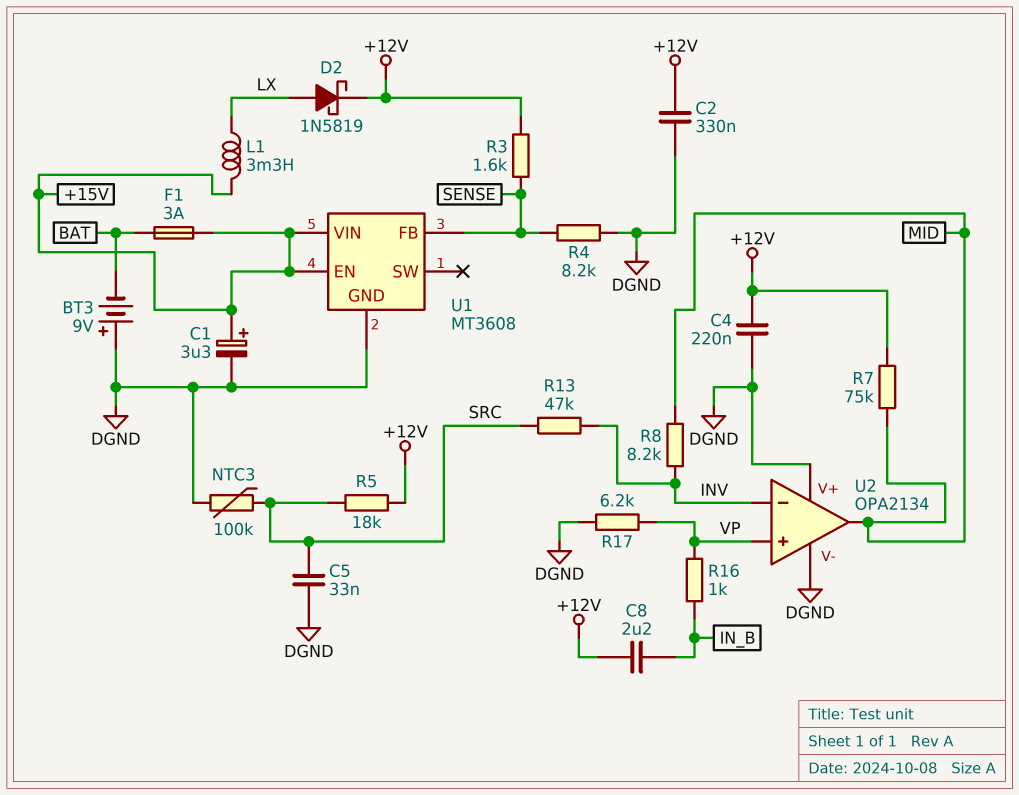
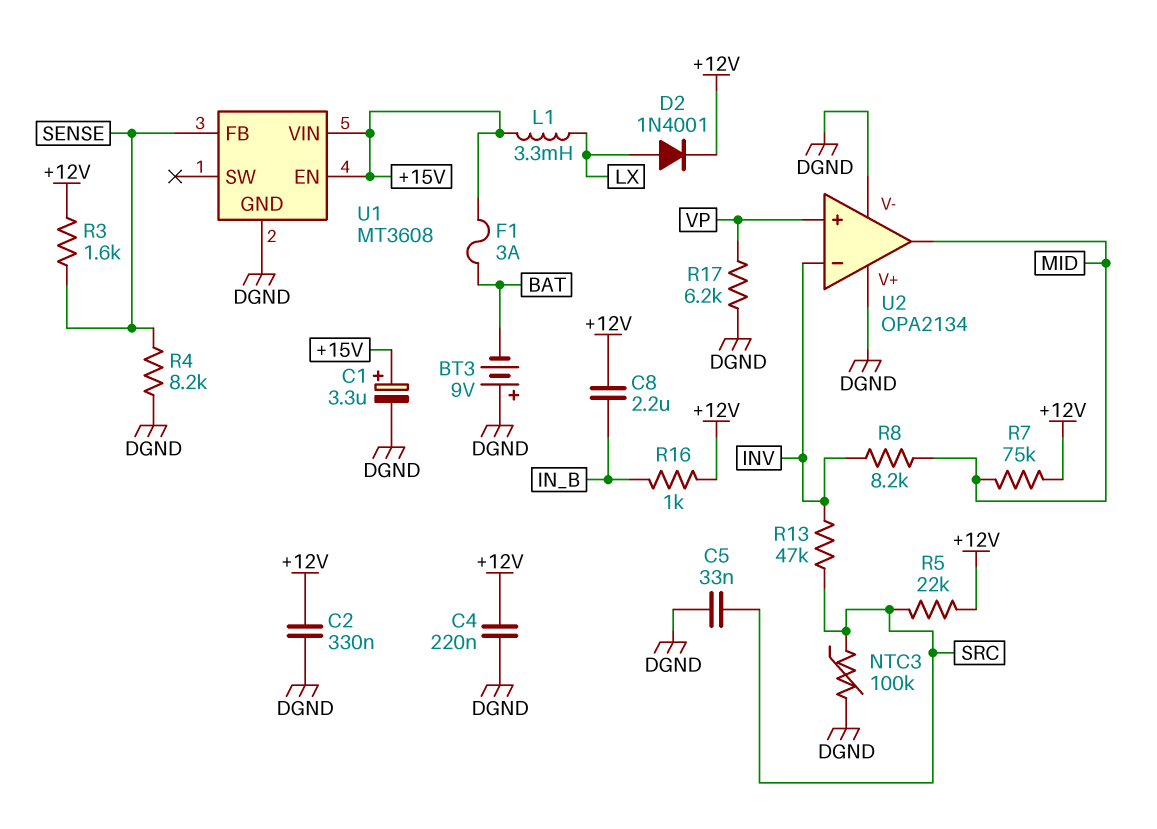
D2: schottky 1N5819 (A LX, K +12V) -> diode 1N4001 (A LX, K +12V)
R5: 18k (+12V, SRC) -> 22k (+12V, SRC)
R16: 1k (IN_B, VP) -> 1k (+12V, IN_B)

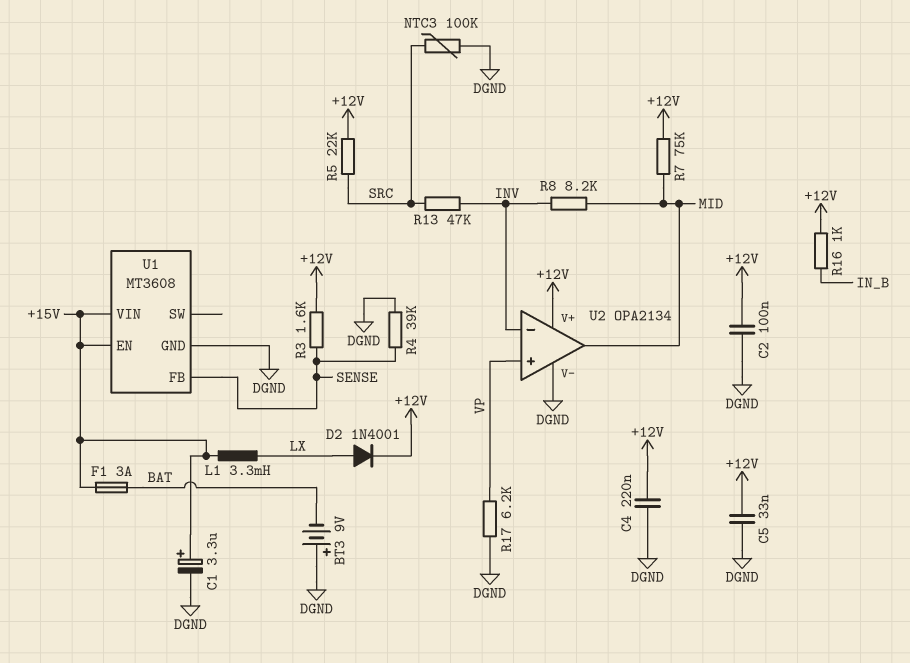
C2: 330nF (+12V, DGND) -> 100nF (+12V, DGND)
C5: 33nF (DGND, SRC) -> 33nF (+12V, DGND)
C8: 2.2uF (+12V, IN_B) -> none
R4: 8.2k (DGND, SENSE) -> 39k (DGND, SENSE)
U2 pin V+: DGND -> +12V

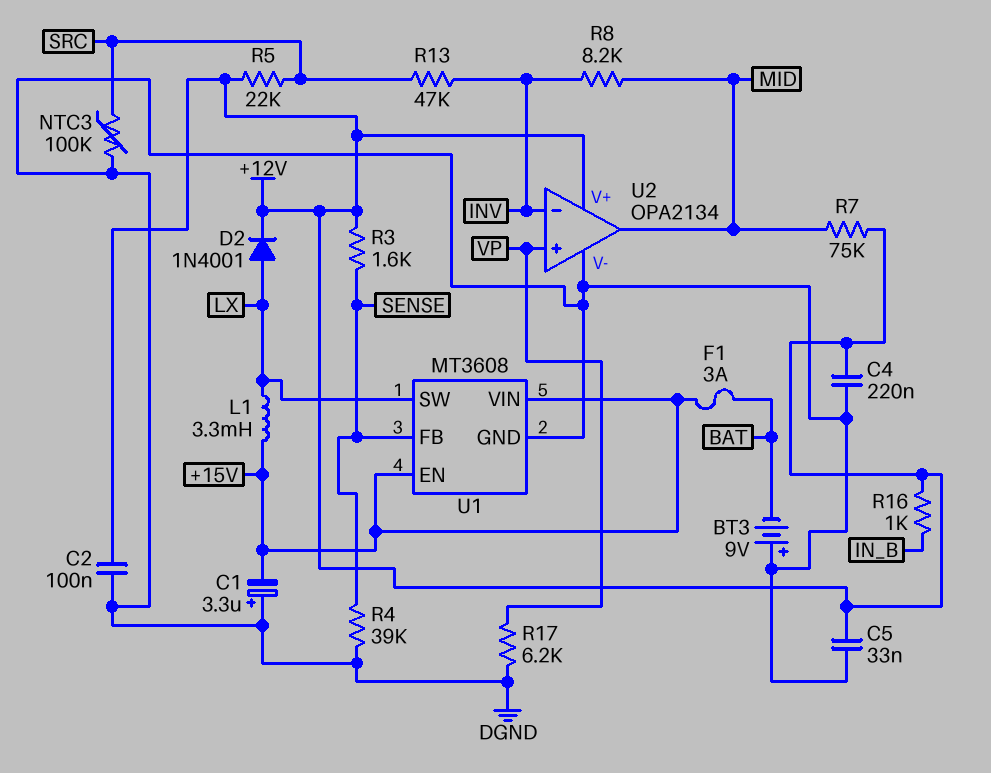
C1: 3.3uF (plus +15V, minus DGND) -> 3.3uF (plus DGND, minus +15V)
U1 pin SW: none -> LX

